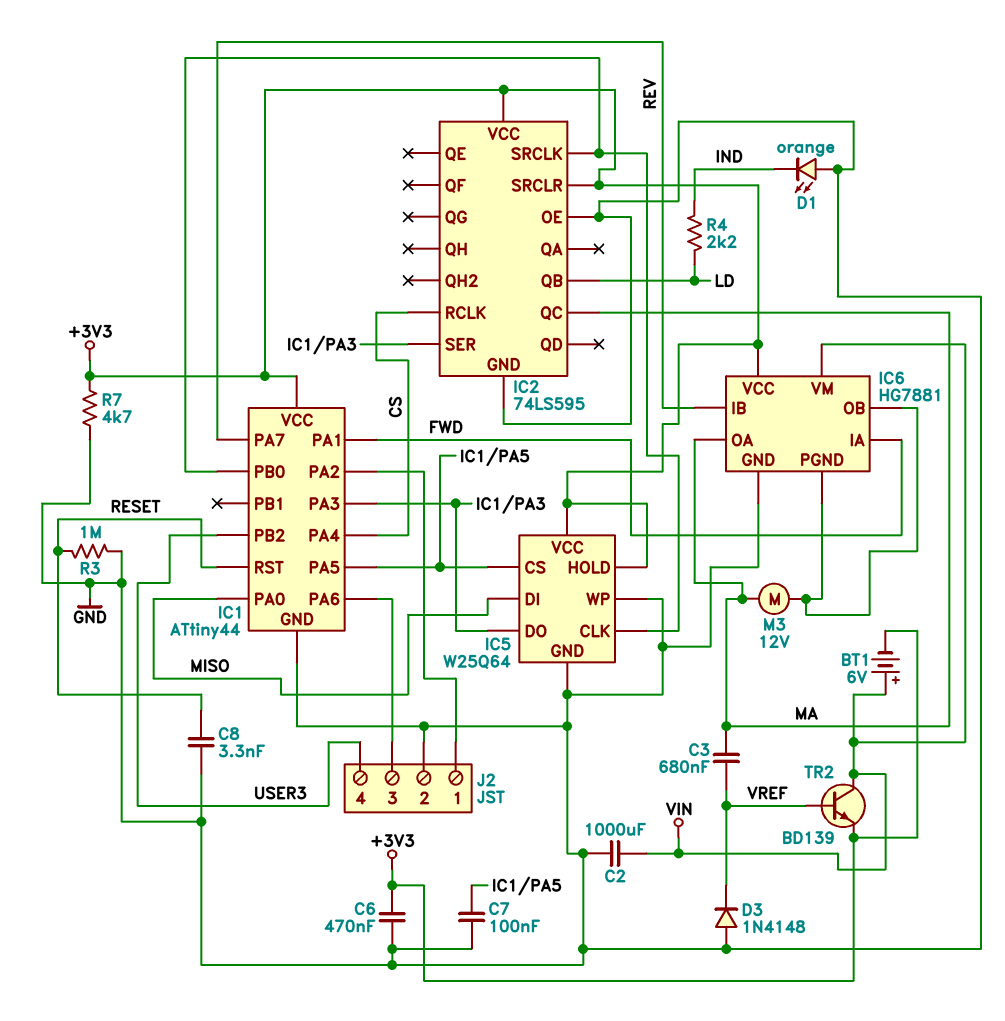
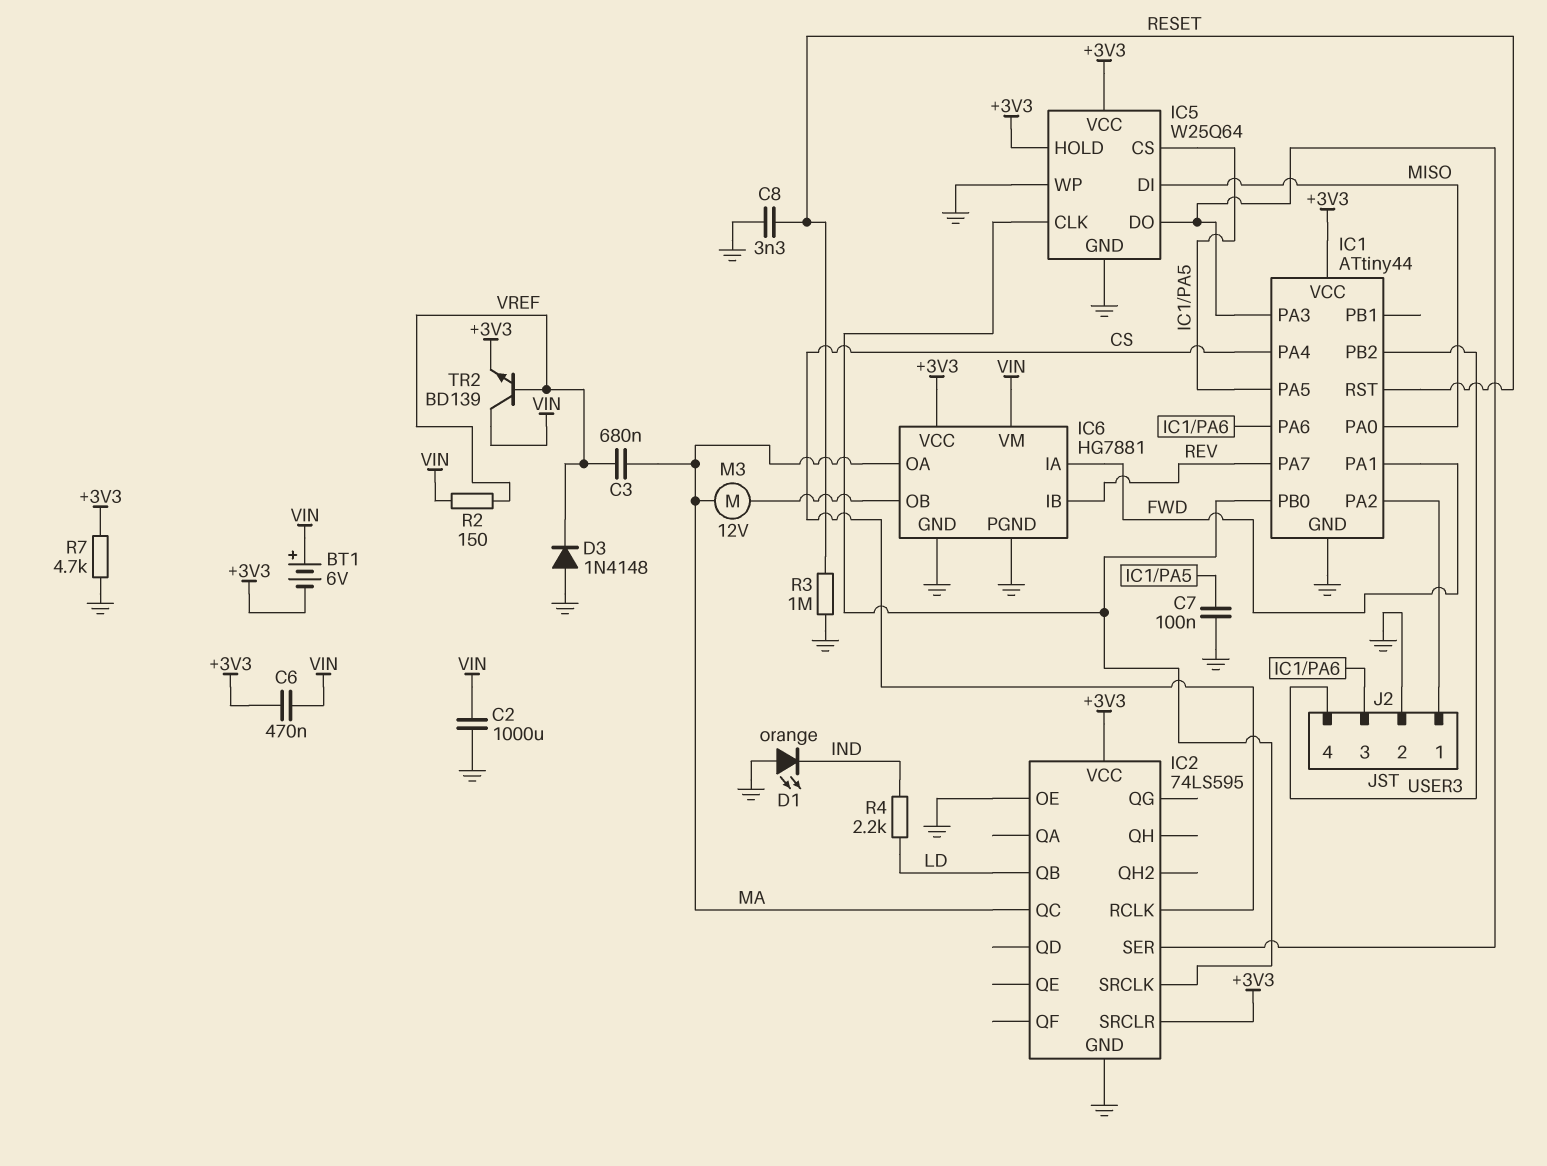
C6: 470nF (+3V3, GND) -> 470nF (+3V3, VIN)
IC6 pin PGND: IC6/OB -> GND
R2: none -> 150 (VIN, VREF)

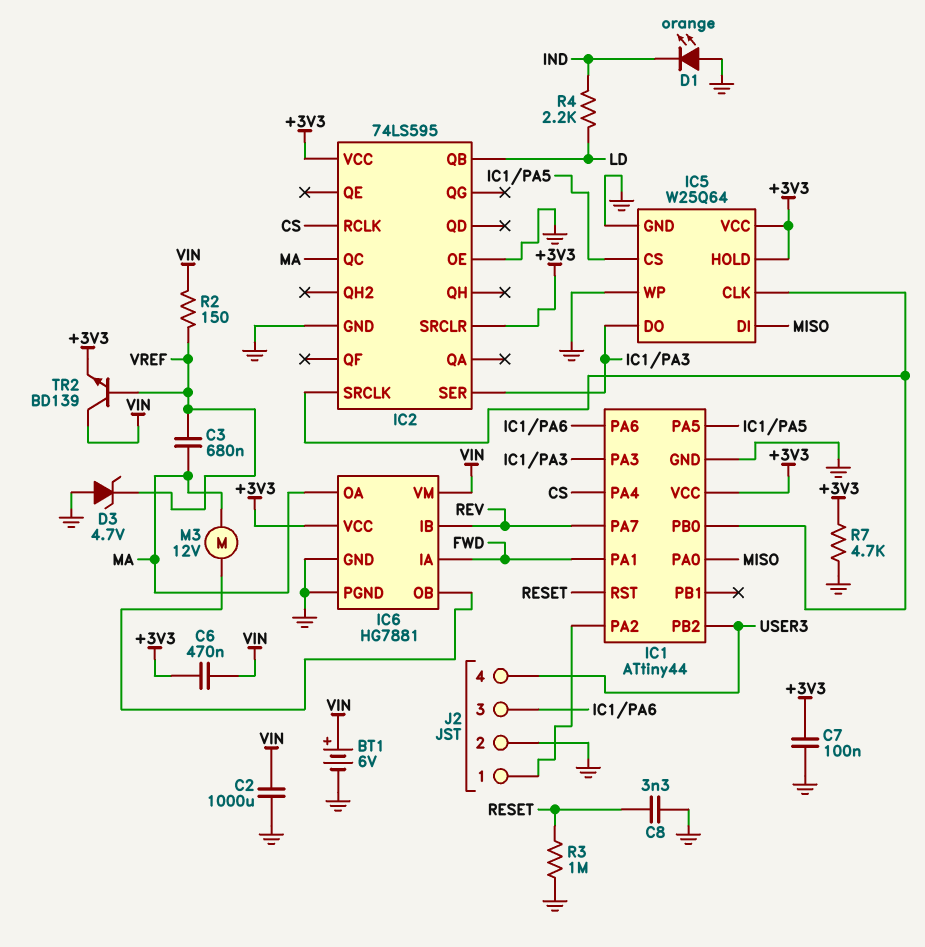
BT1: 6V (plus VIN, minus +3V3) -> 6V (plus VIN, minus GND)
C7: 100nF (GND, IC1/PA5) -> 100nF (+3V3, GND)
D3: diode 1N4148 (A GND, K VREF) -> zener 4.7V (A GND, K VREF)

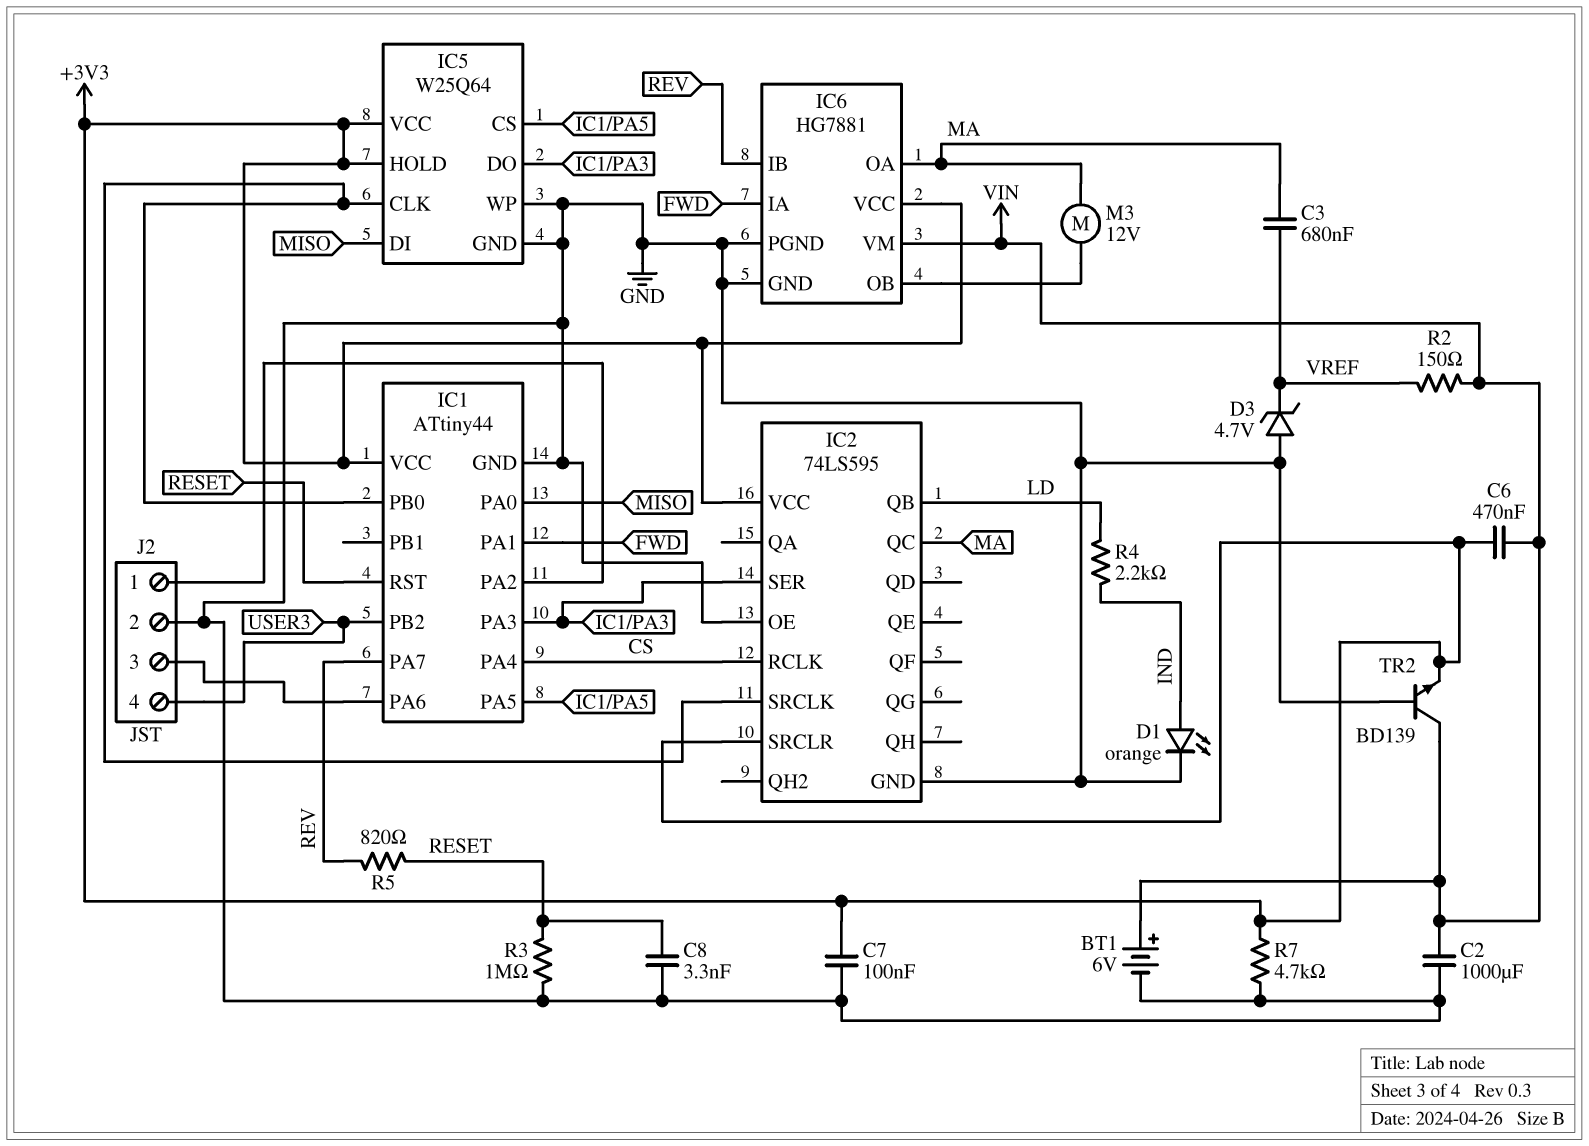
D1: LED orange (A GND, K IND) -> LED orange (A IND, K GND)
R5: none -> 820 (RESET, REV)
TR2: NPN BD139 (B VREF, C VIN, E +3V3) -> NPN BD139 (B GND, C VIN, E +3V3)

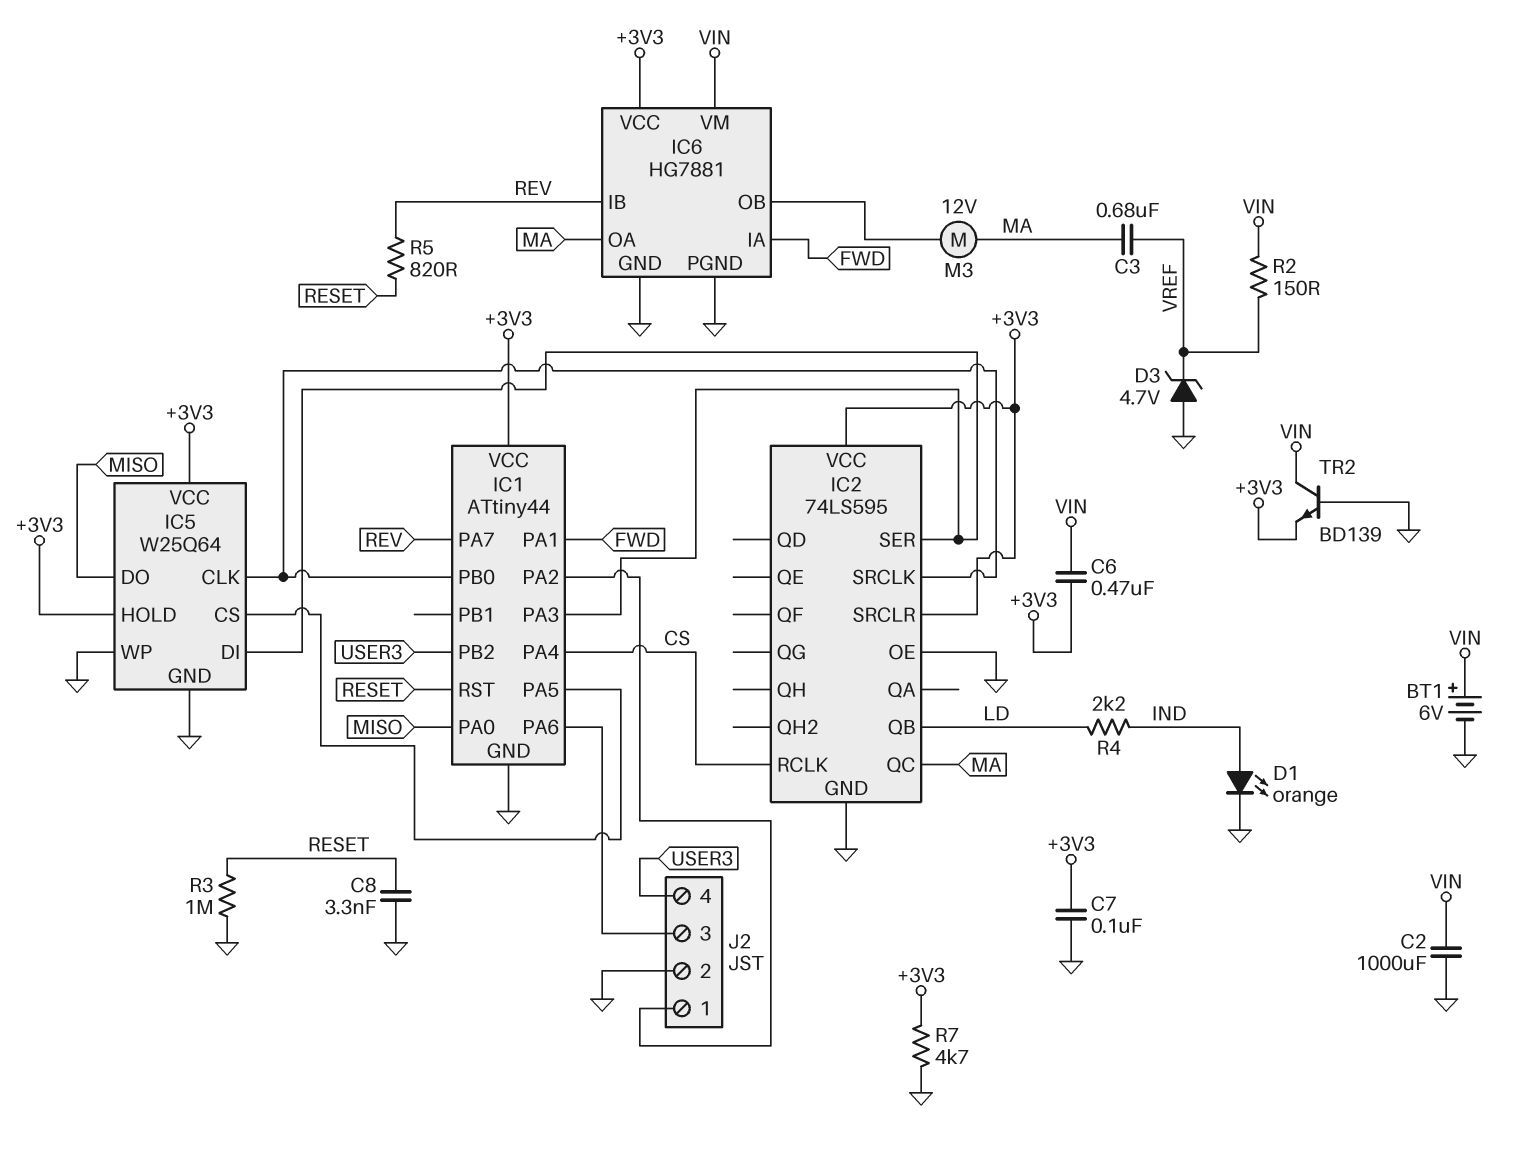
IC5 pin DI: MISO -> IC1/PA3
IC5 pin DO: IC1/PA3 -> MISO

